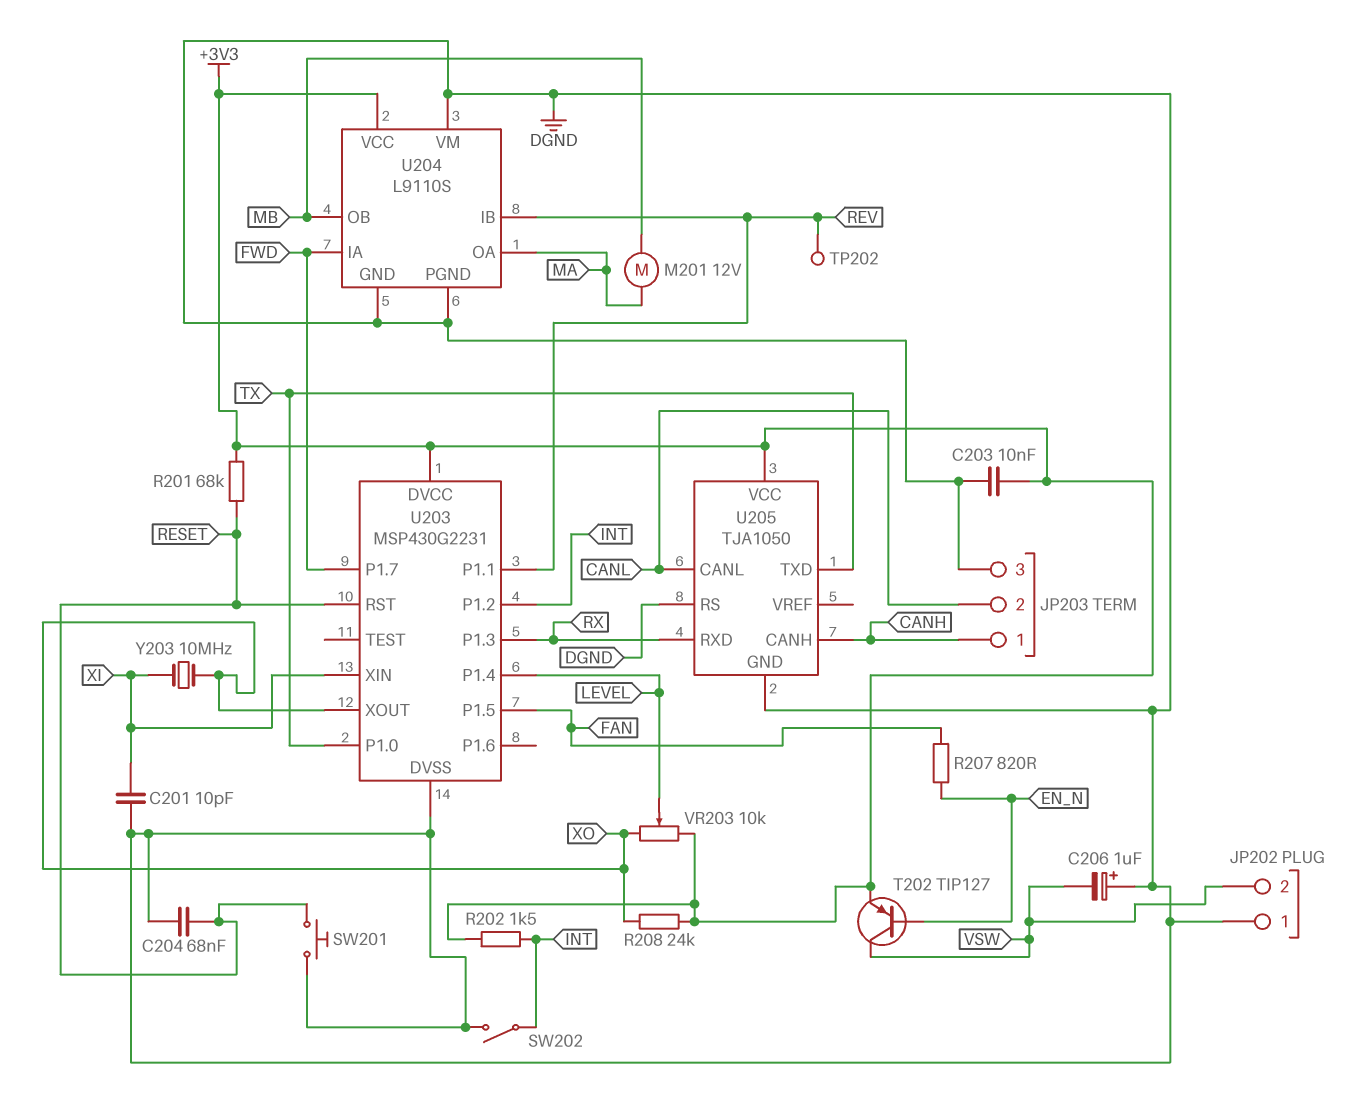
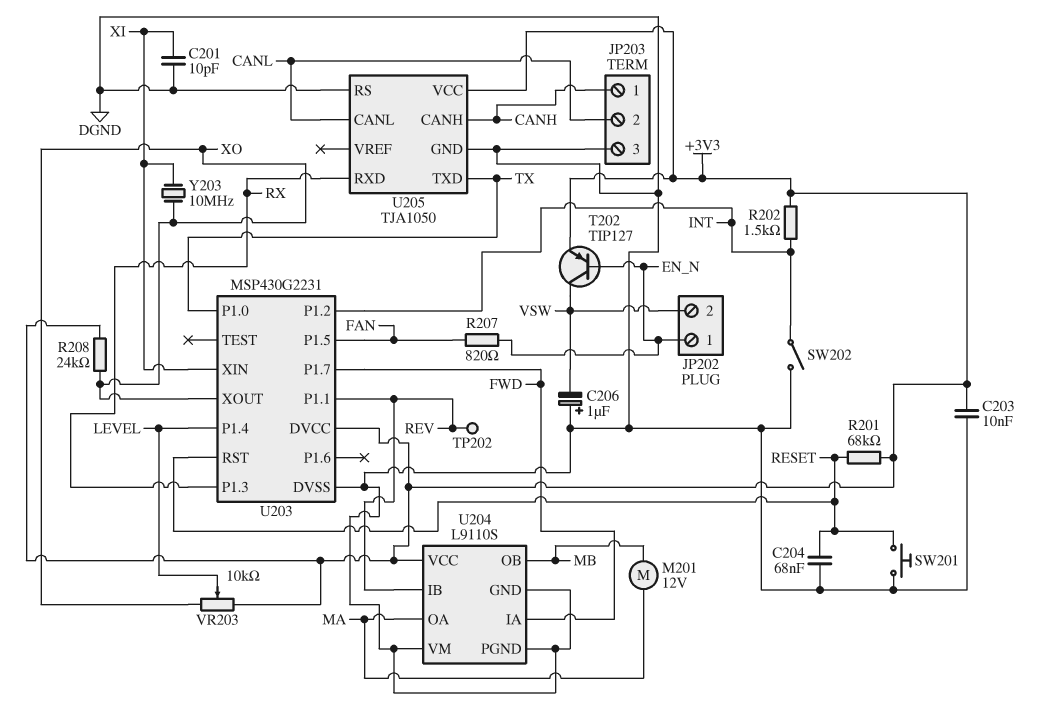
JP202 pin 1: DGND -> EN_N

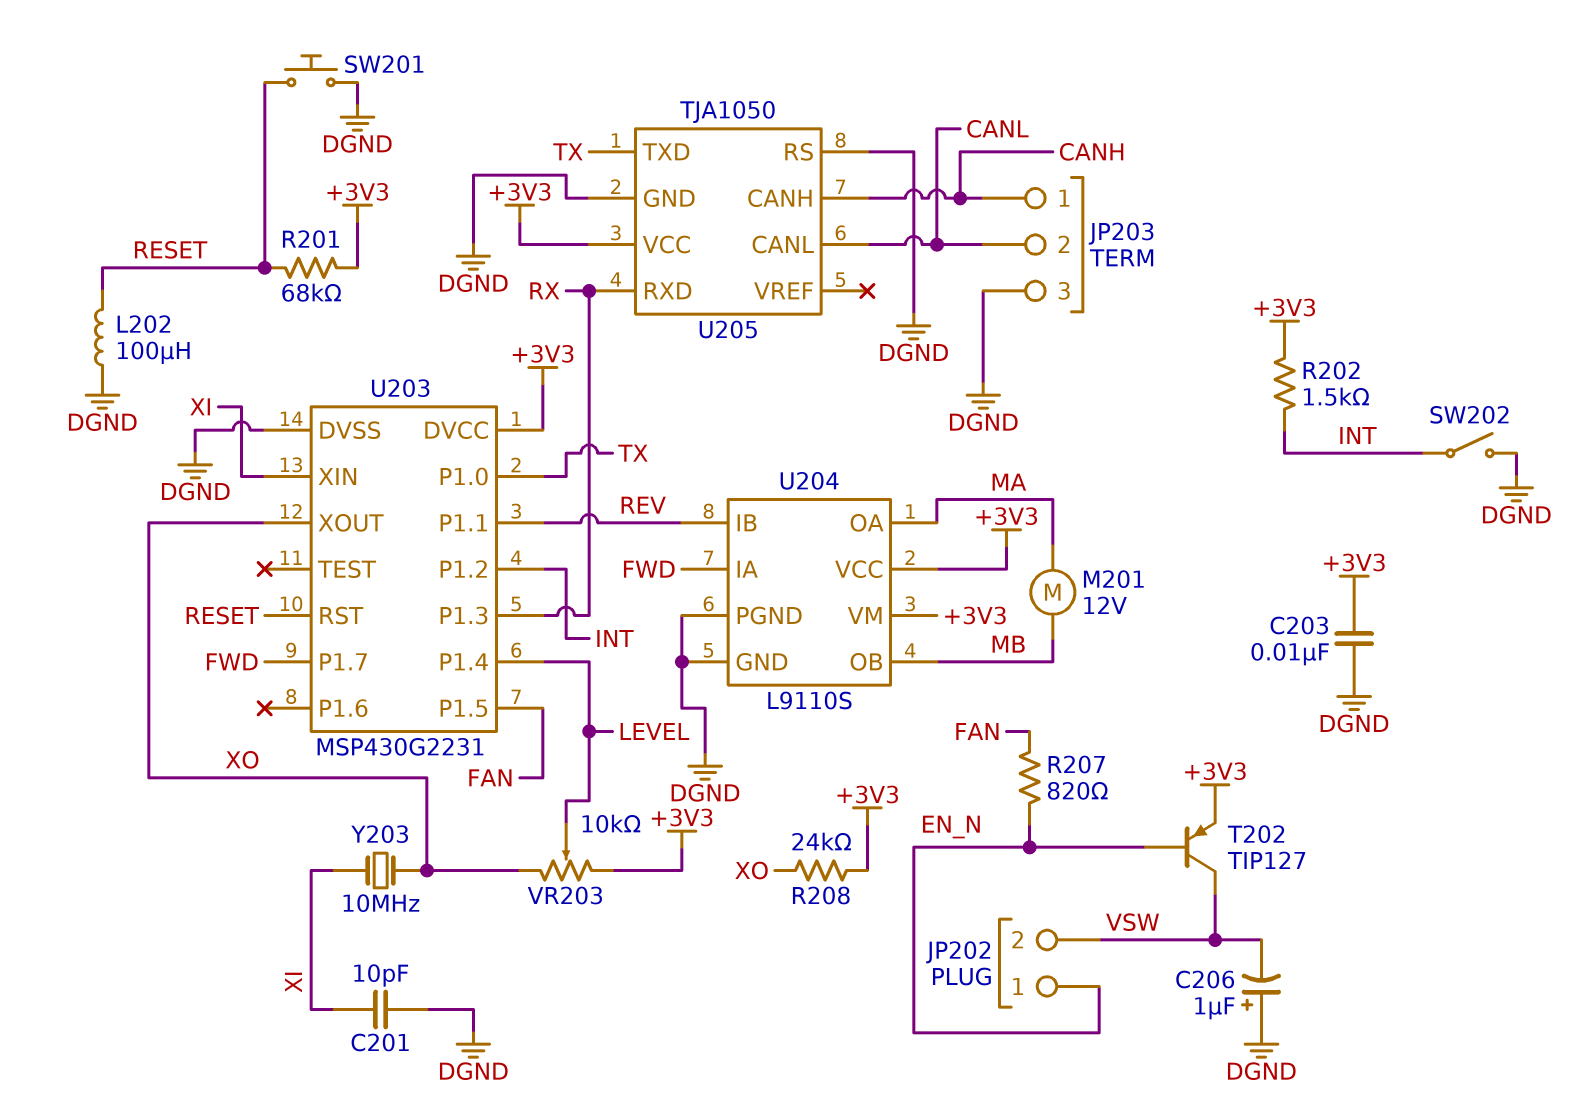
C204: 68nF (DGND, RESET) -> none
L202: none -> 100uH (DGND, RESET)
TP202: test point (REV) -> none
U204 pin VM: DGND -> +3V3

